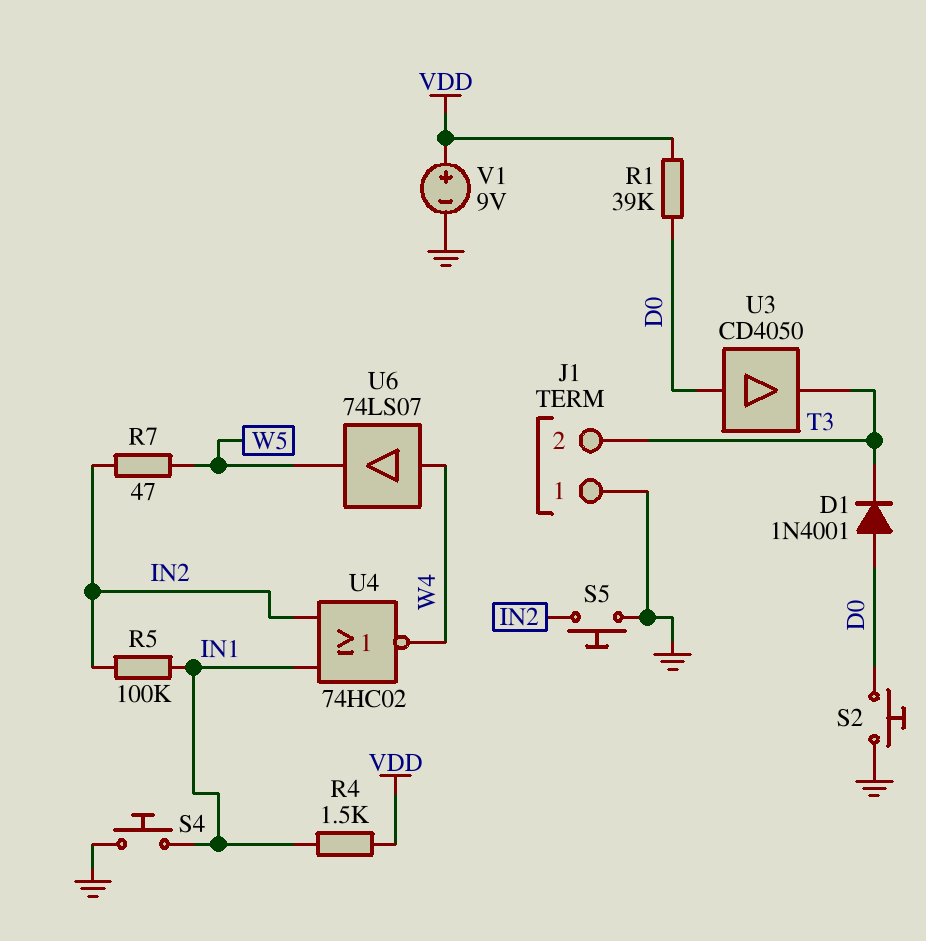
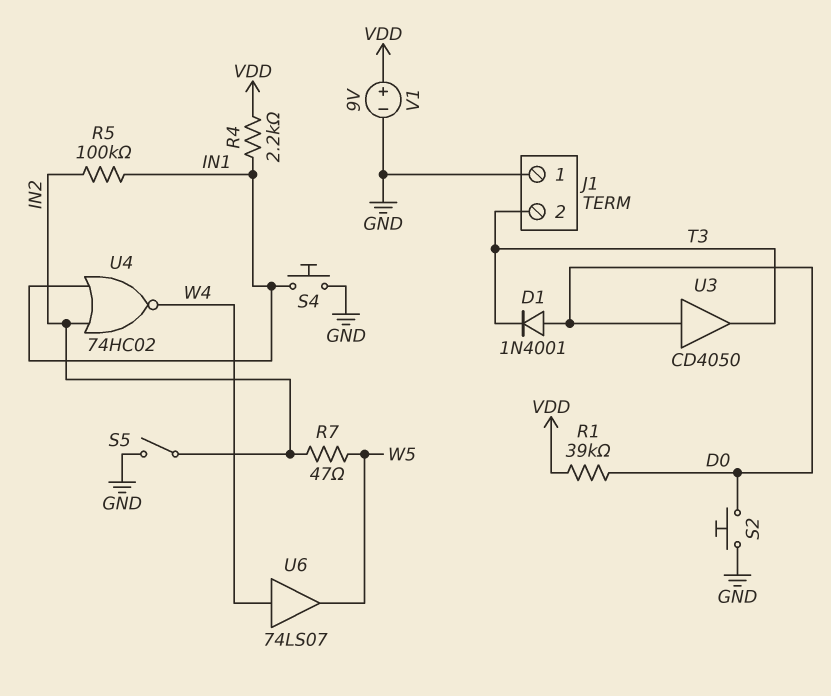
R4: 1.5k (IN1, VDD) -> 2.2k (IN1, VDD)
S5: button (GND, IN2) -> switch (GND, IN2)

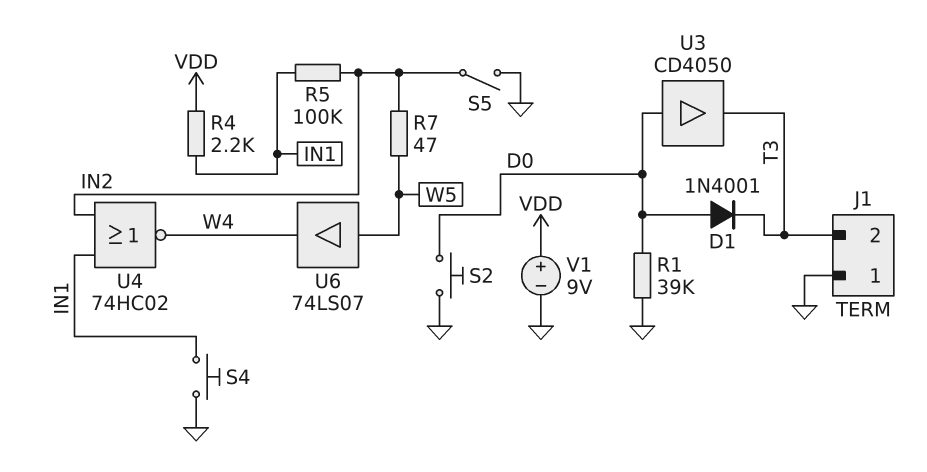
R1: 39k (D0, VDD) -> 39k (D0, GND)
U6: buffer 74LS07 (in W4, out W5) -> buffer 74LS07 (in W5, out W4)

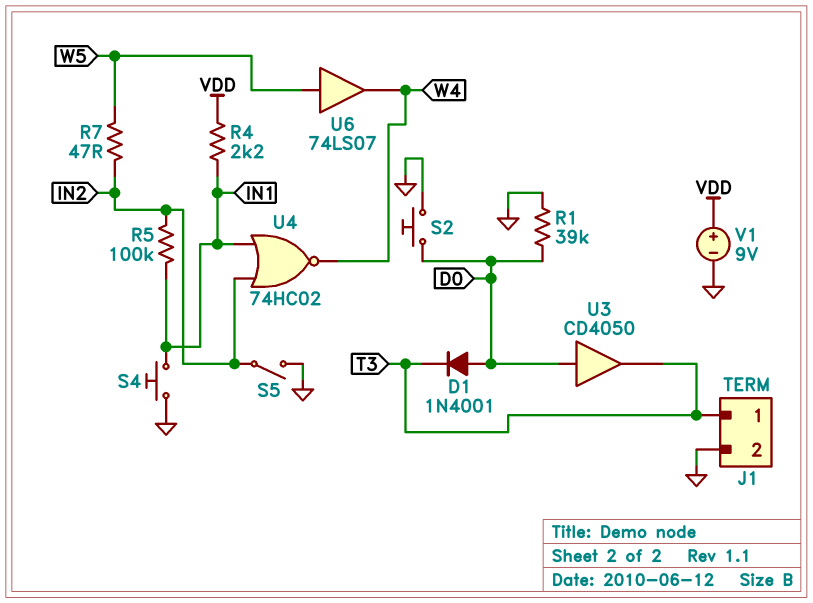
J1 pin 1: GND -> T3
J1 pin 2: T3 -> GND

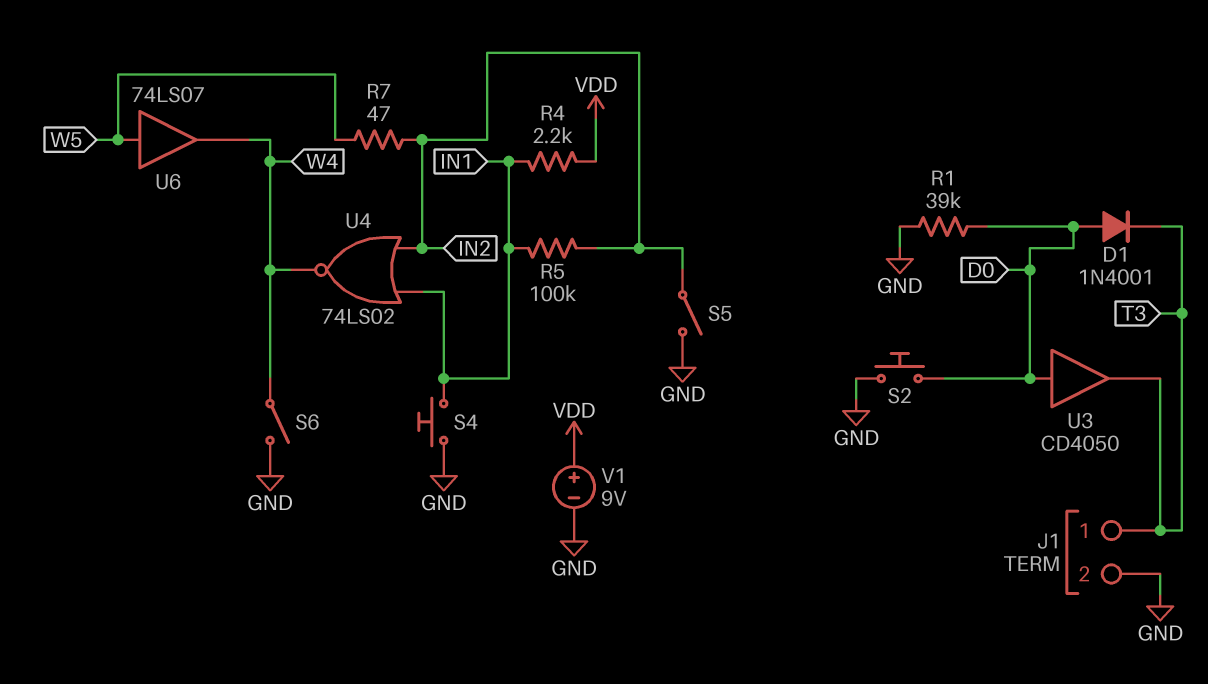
S6: none -> switch (GND, W4)
U4: NOR 74HC02 (in IN1, in IN2, out W4) -> NOR 74LS02 (in IN1, in IN2, out W4)

